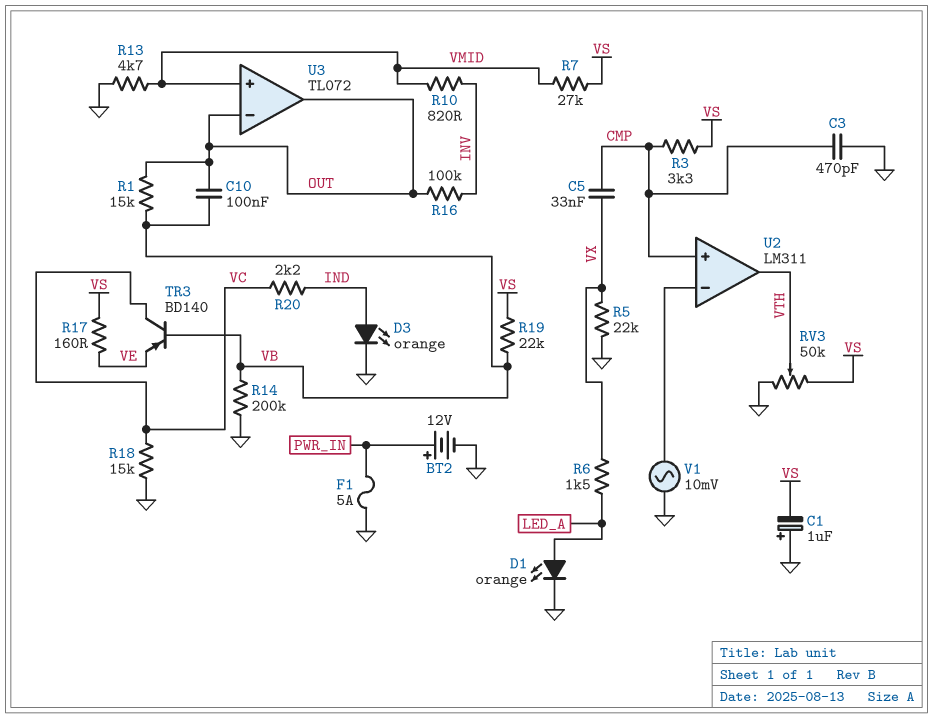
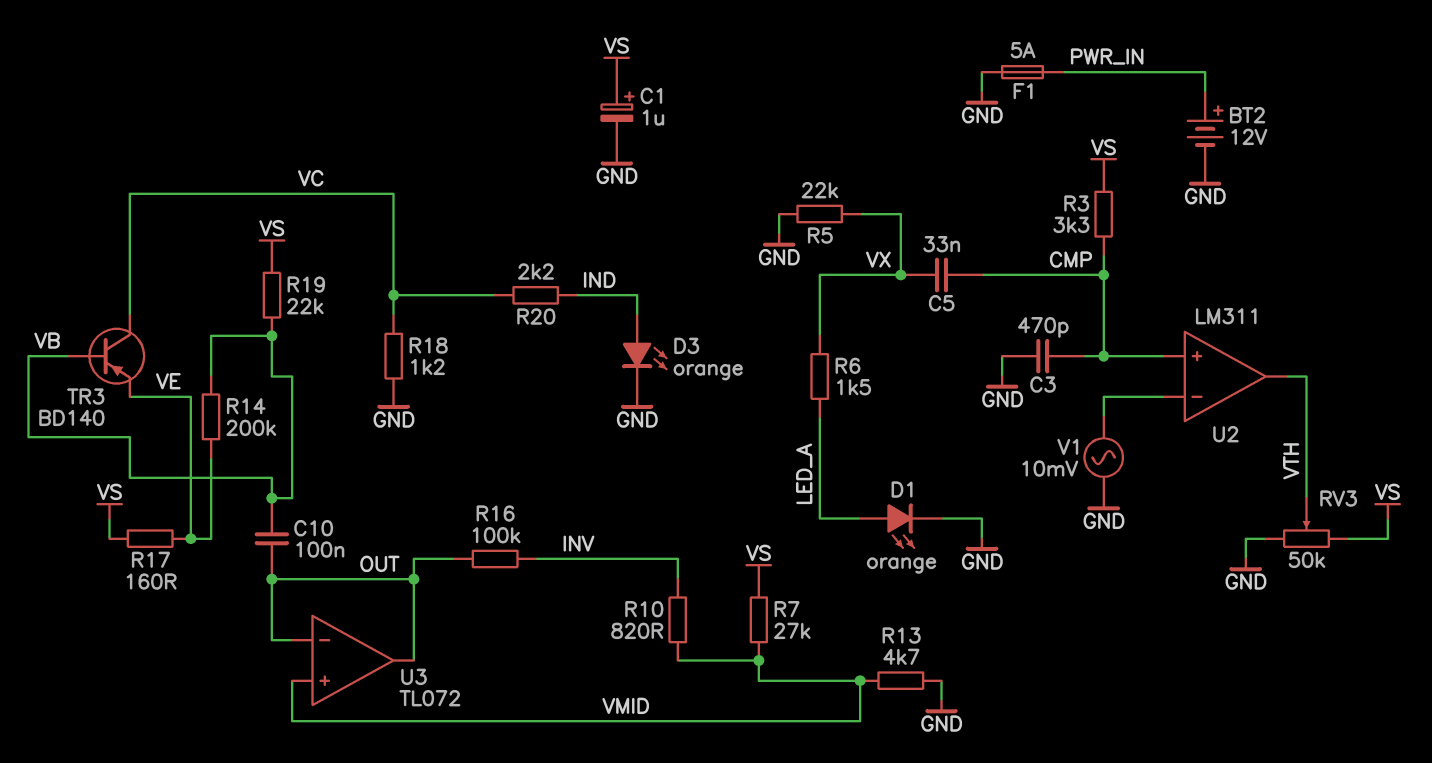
C1: 1uF (plus GND, minus VS) -> 1uF (plus VS, minus GND)
R1: 15k (OUT, VB) -> none
R14: 200k (GND, VB) -> 200k (VB, VE)
R18: 15k (GND, VC) -> 1.2k (GND, VC)

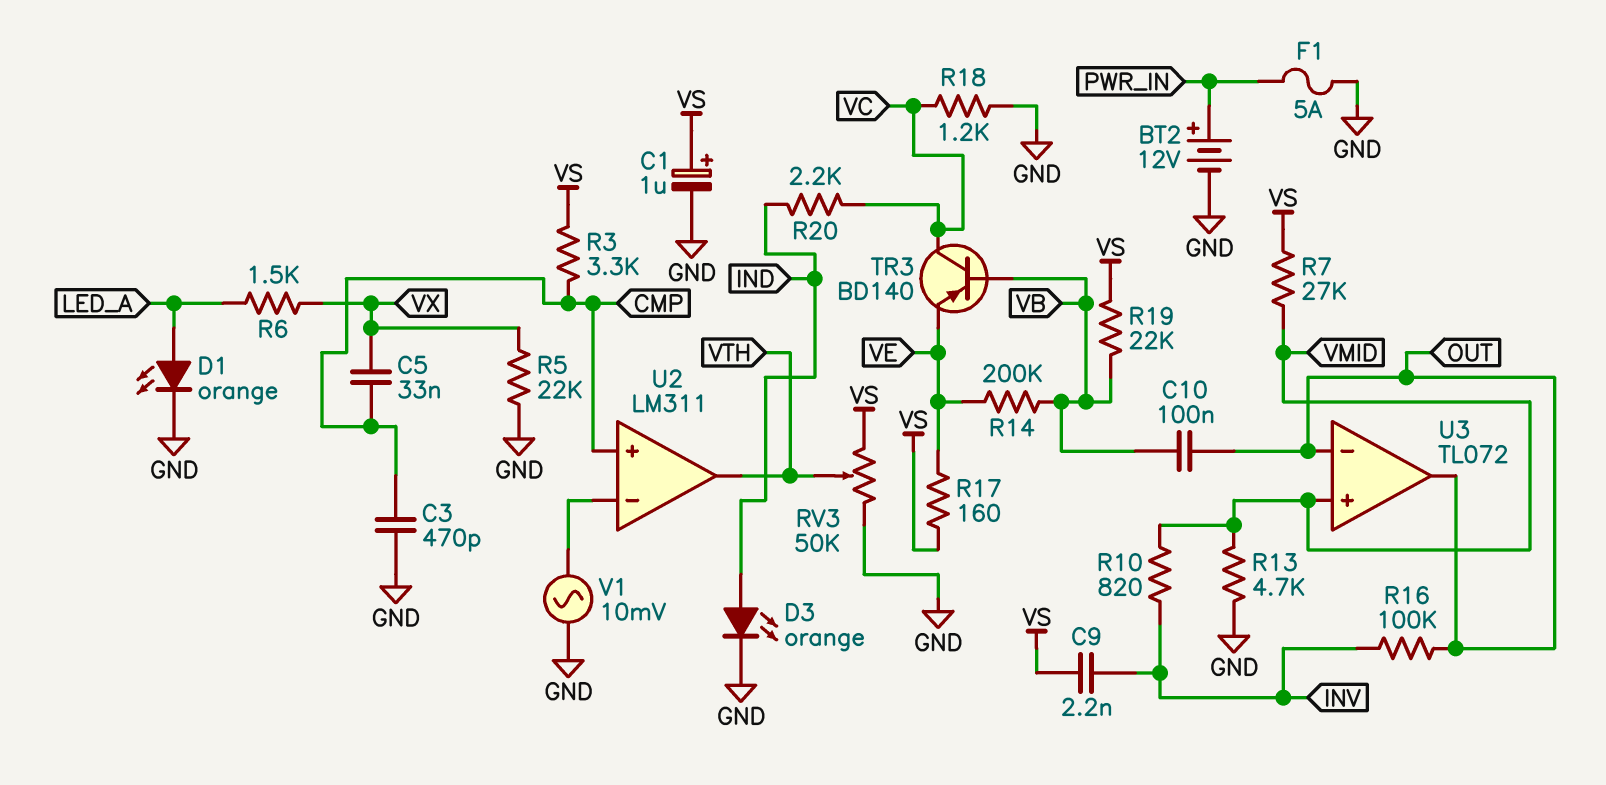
C9: none -> 2.2nF (INV, VS)

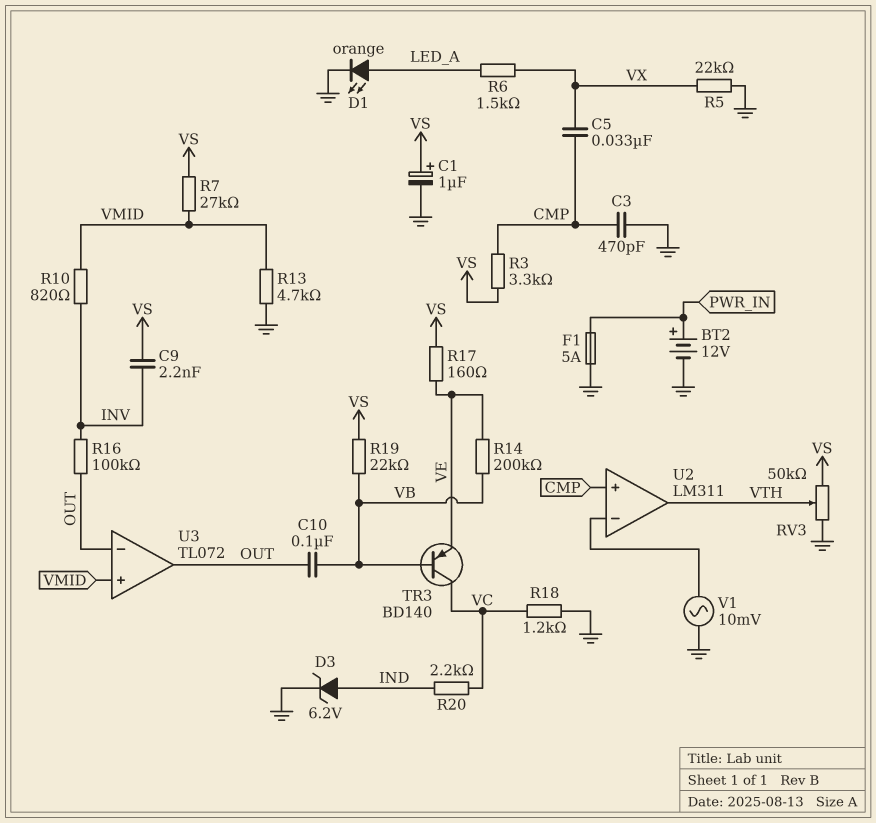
D3: LED orange (A IND, K GND) -> zener 6.2V (A IND, K GND)

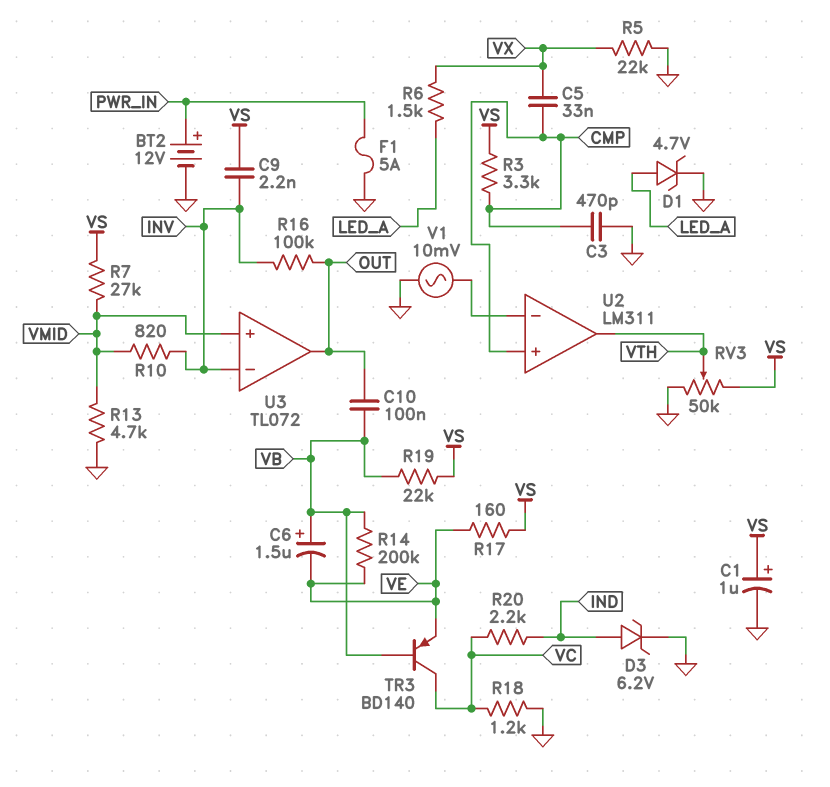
C6: none -> 1.5uF (plus VB, minus VE)
D1: LED orange (A LED_A, K GND) -> zener 4.7V (A LED_A, K GND)
U3 pin in-: OUT -> INV

